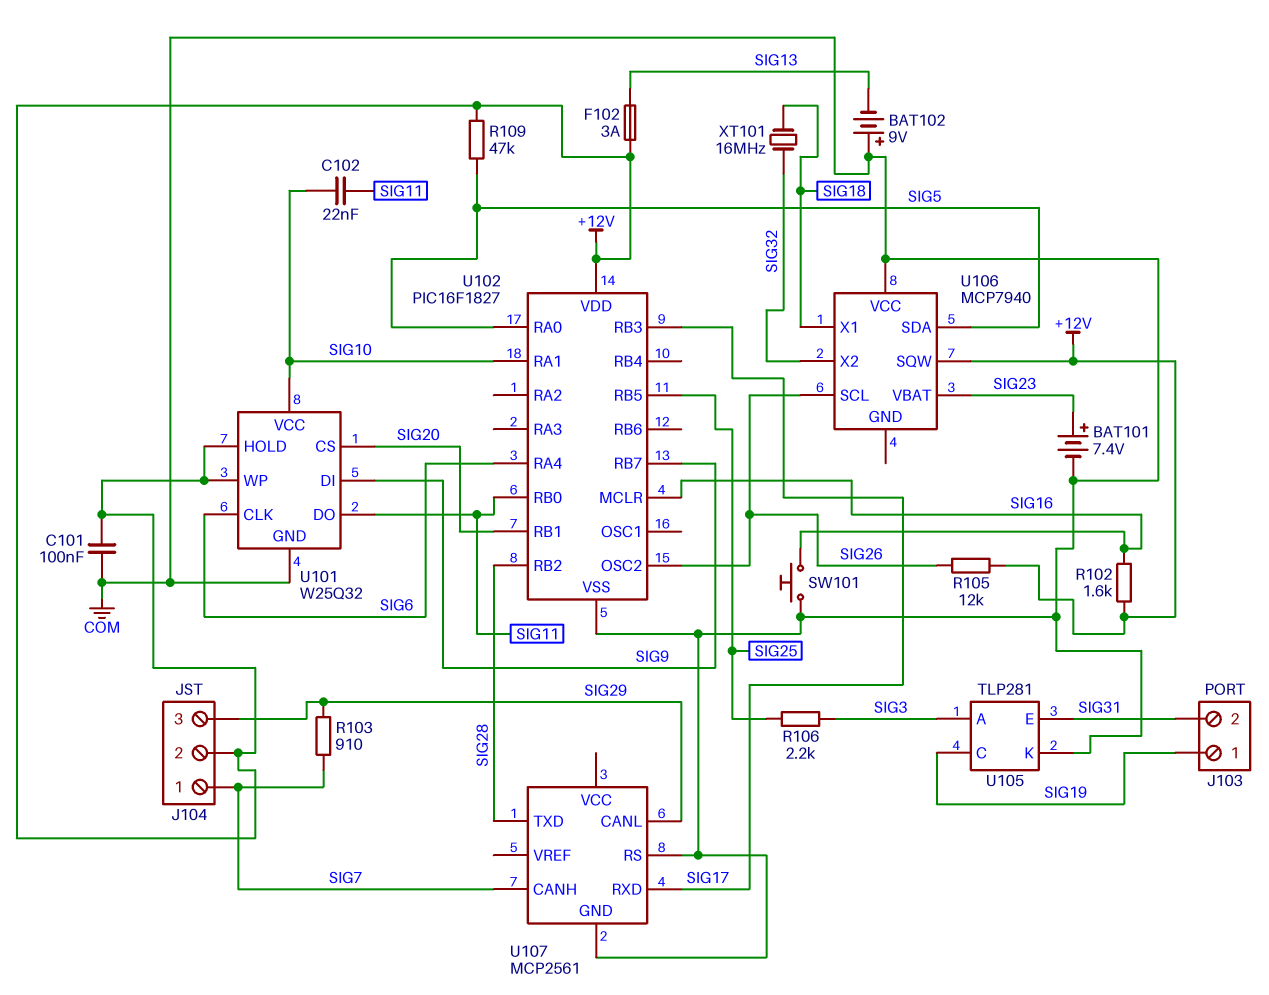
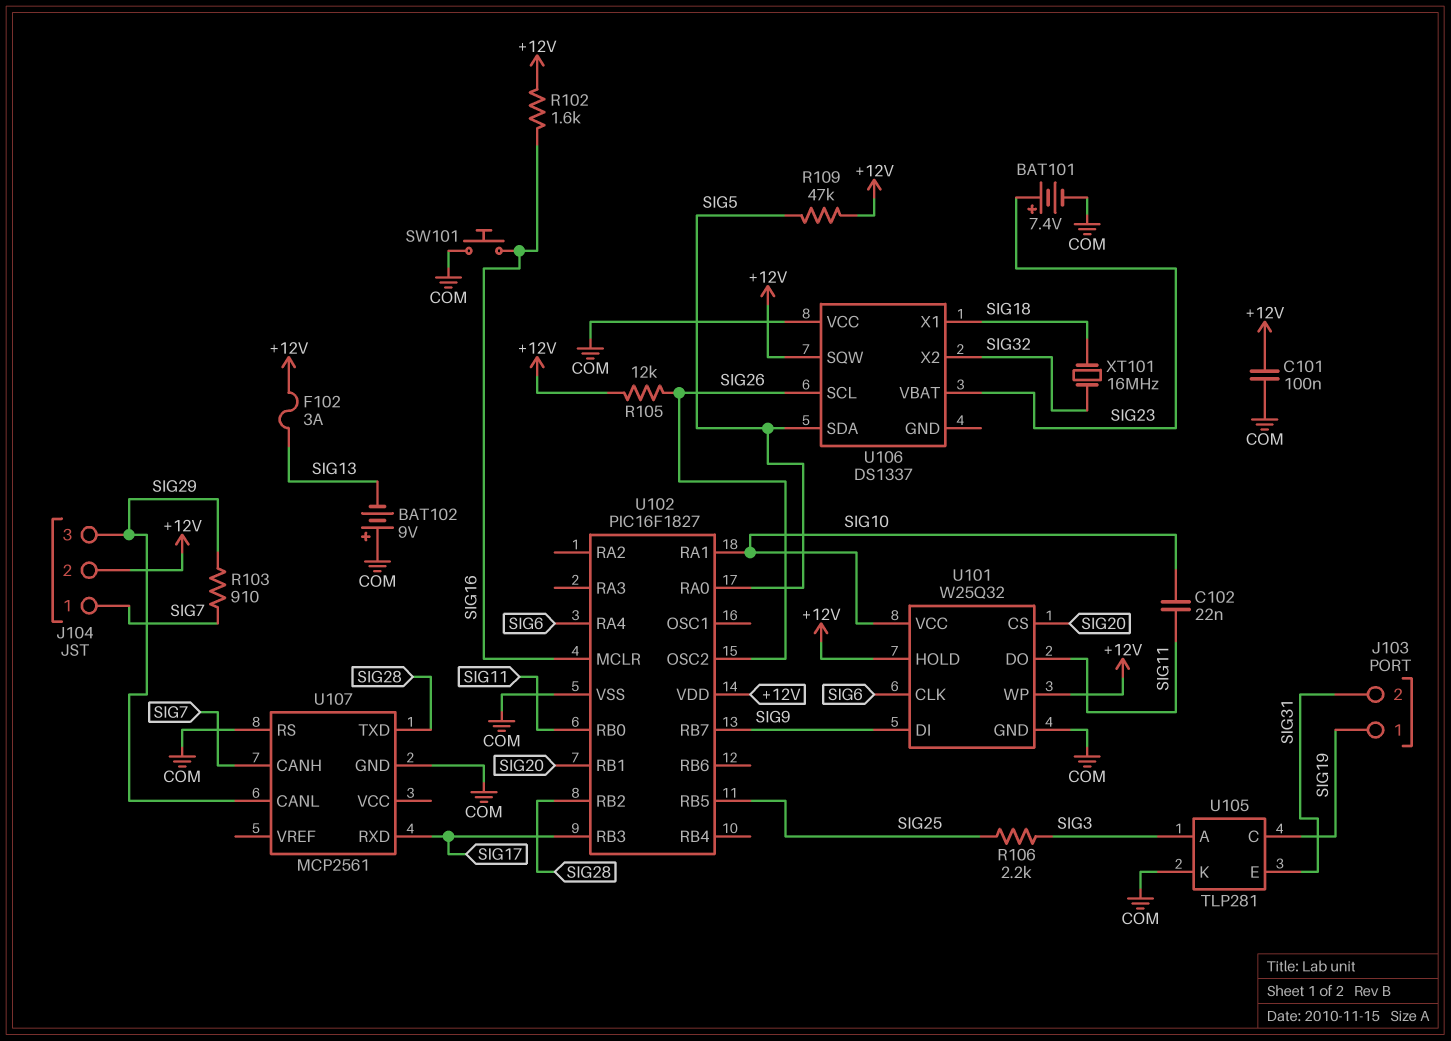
U106: MCP7940 -> DS1337

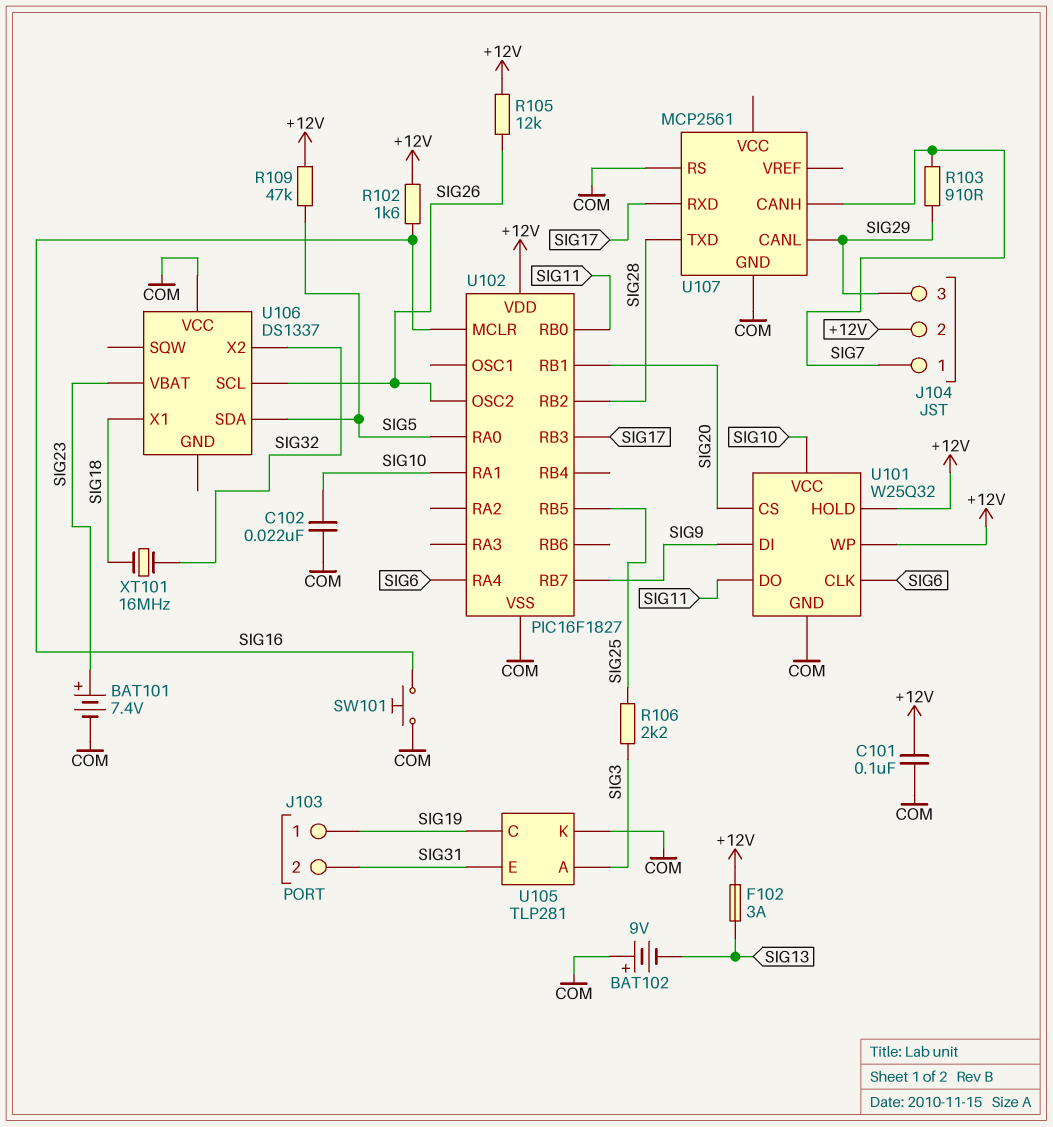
C102: 22nF (SIG10, SIG11) -> 22nF (COM, SIG10)
U106 pin SQW: +12V -> none

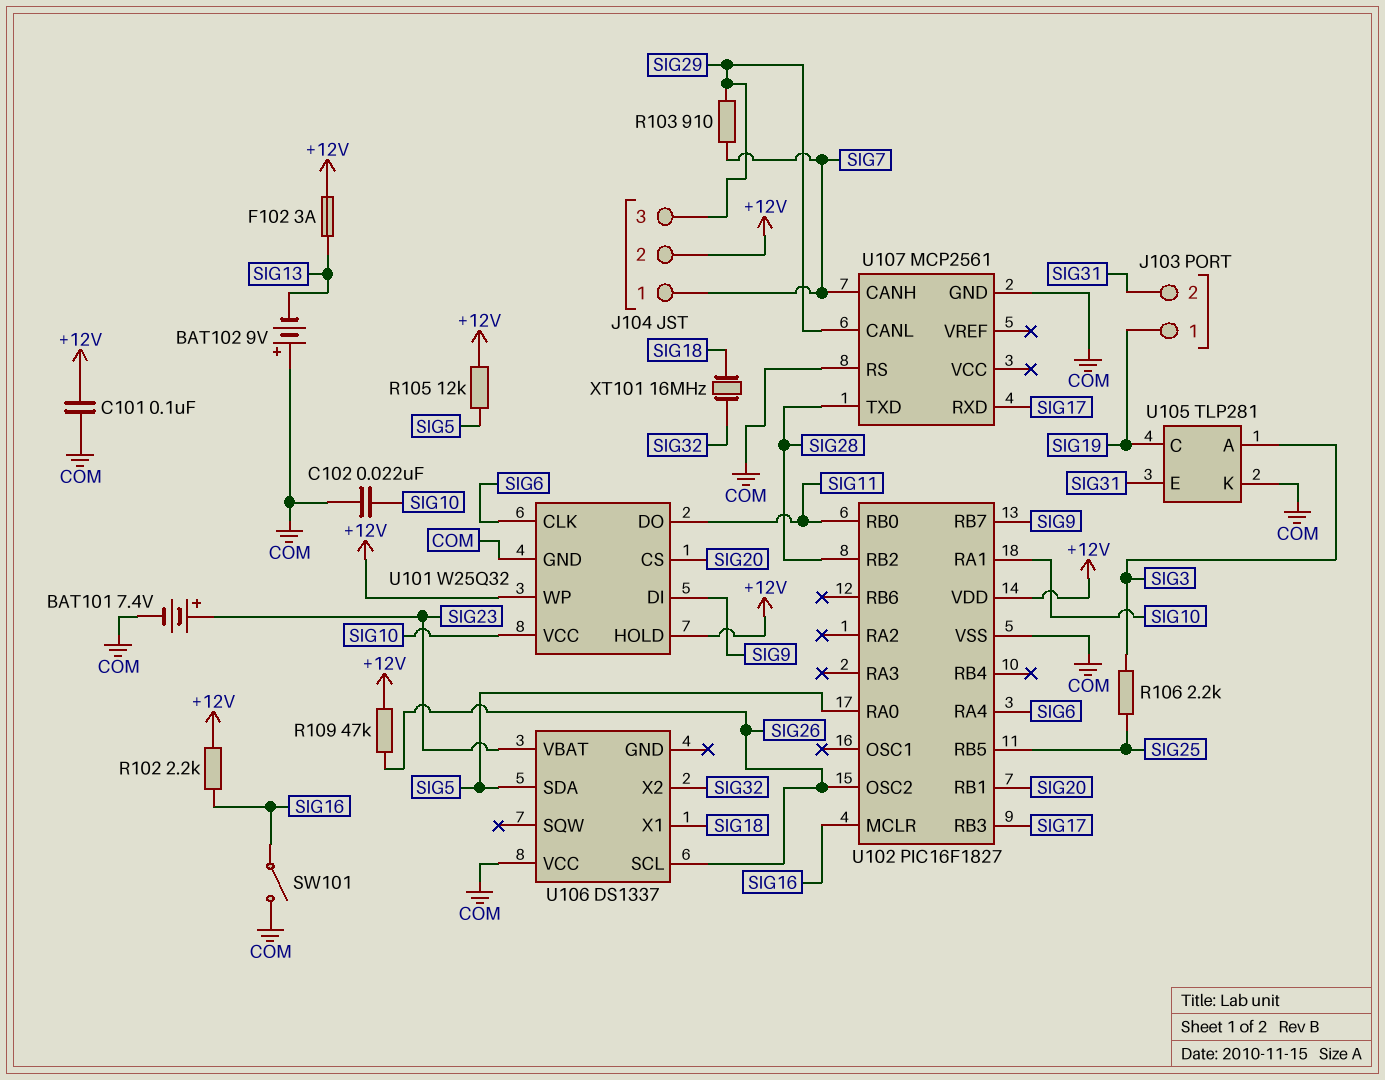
R102: 1.6k (+12V, SIG16) -> 2.2k (+12V, SIG16)
R105: 12k (+12V, SIG26) -> 12k (+12V, SIG5)
R109: 47k (+12V, SIG5) -> 47k (+12V, SIG26)
SW101: button (COM, SIG16) -> switch (COM, SIG16)

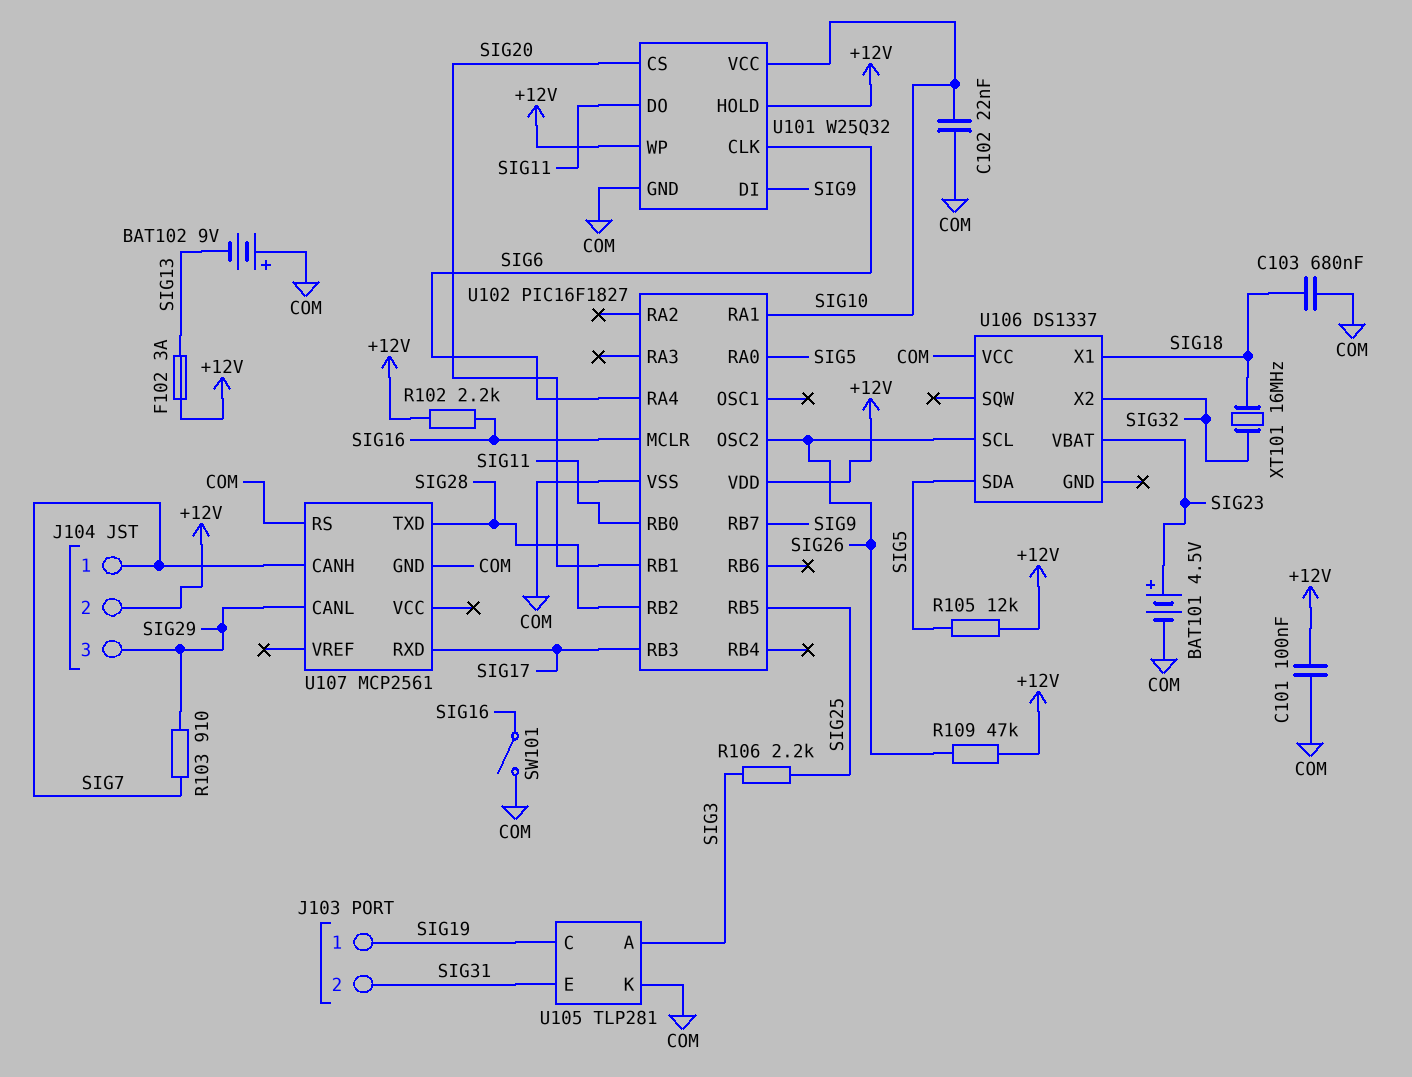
BAT101: 7.4V (plus SIG23, minus COM) -> 4.5V (plus SIG23, minus COM)
C103: none -> 680nF (COM, SIG18)

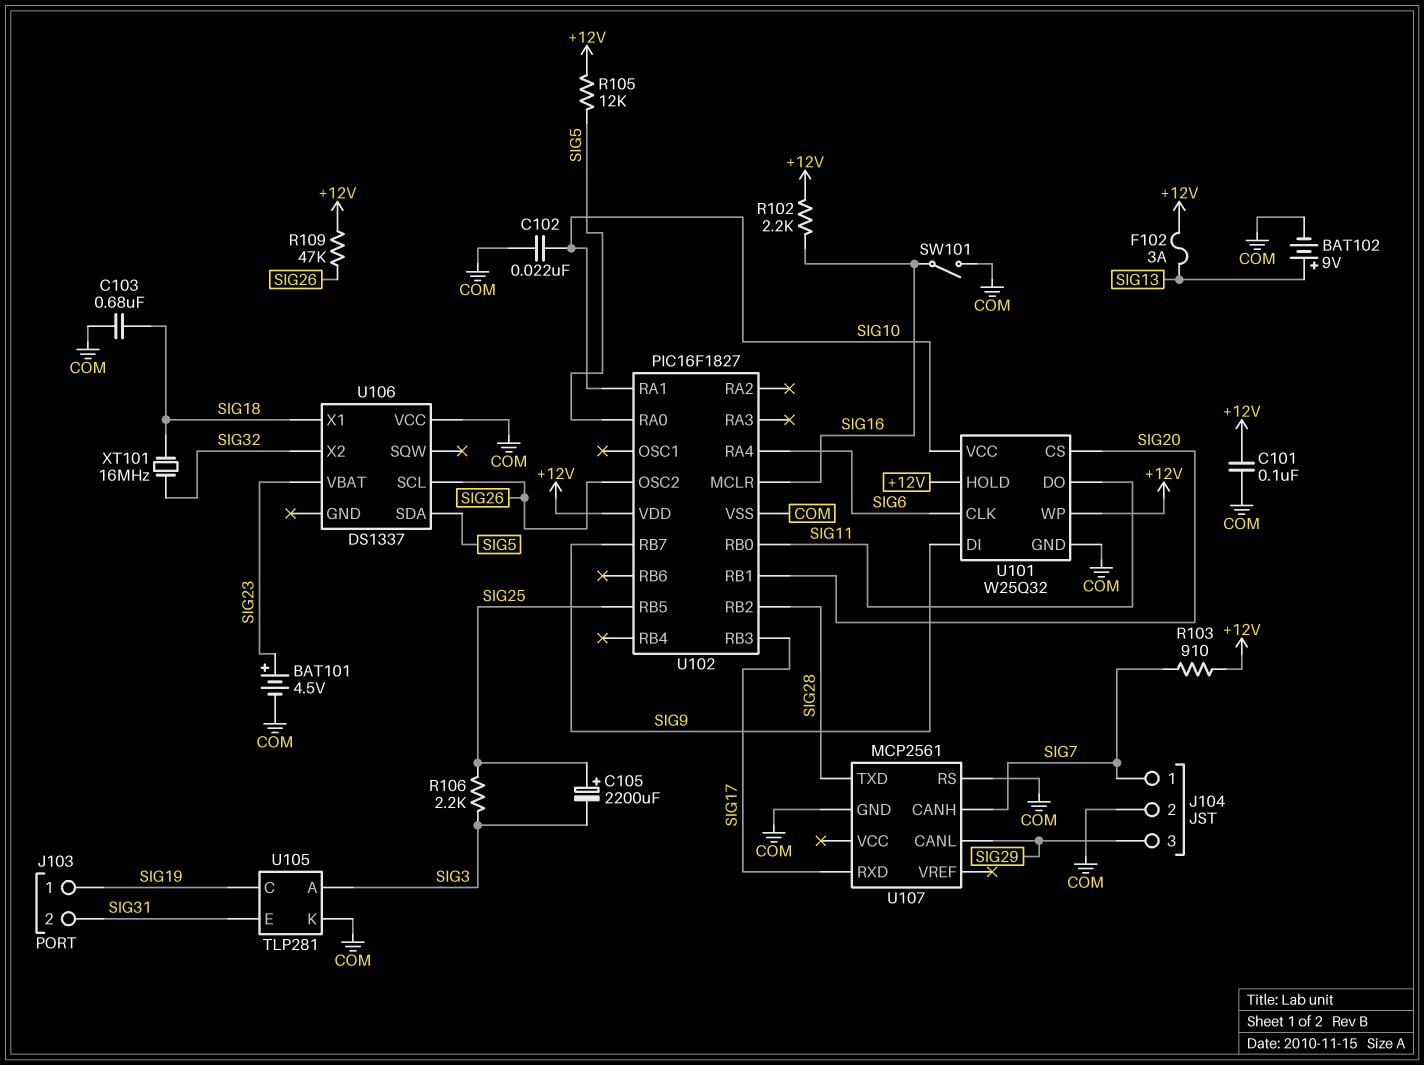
BAT102: 9V (plus COM, minus SIG13) -> 9V (plus SIG13, minus COM)
C105: none -> 2200uF (plus SIG25, minus SIG3)
J104 pin 2: +12V -> COM
R103: 910 (SIG7, SIG29) -> 910 (+12V, SIG7)

